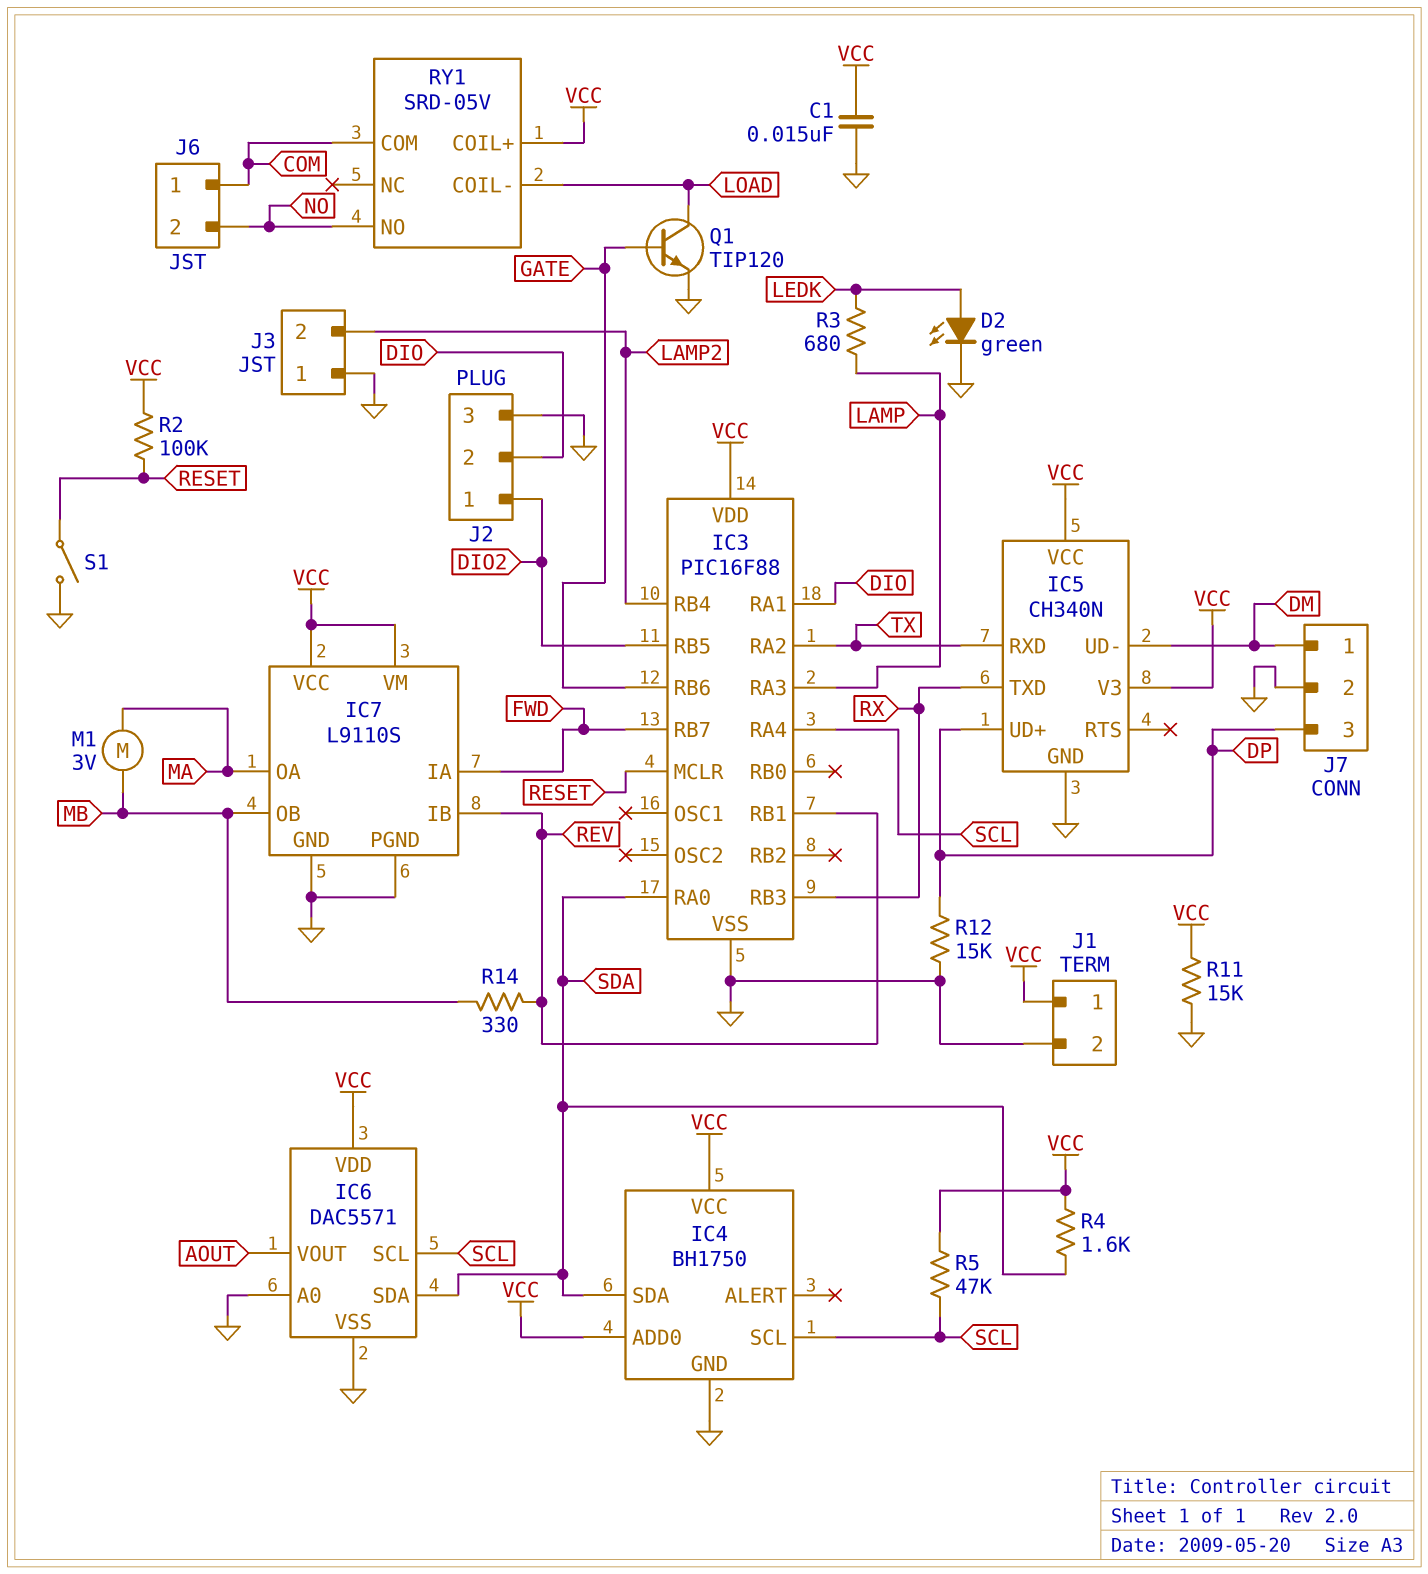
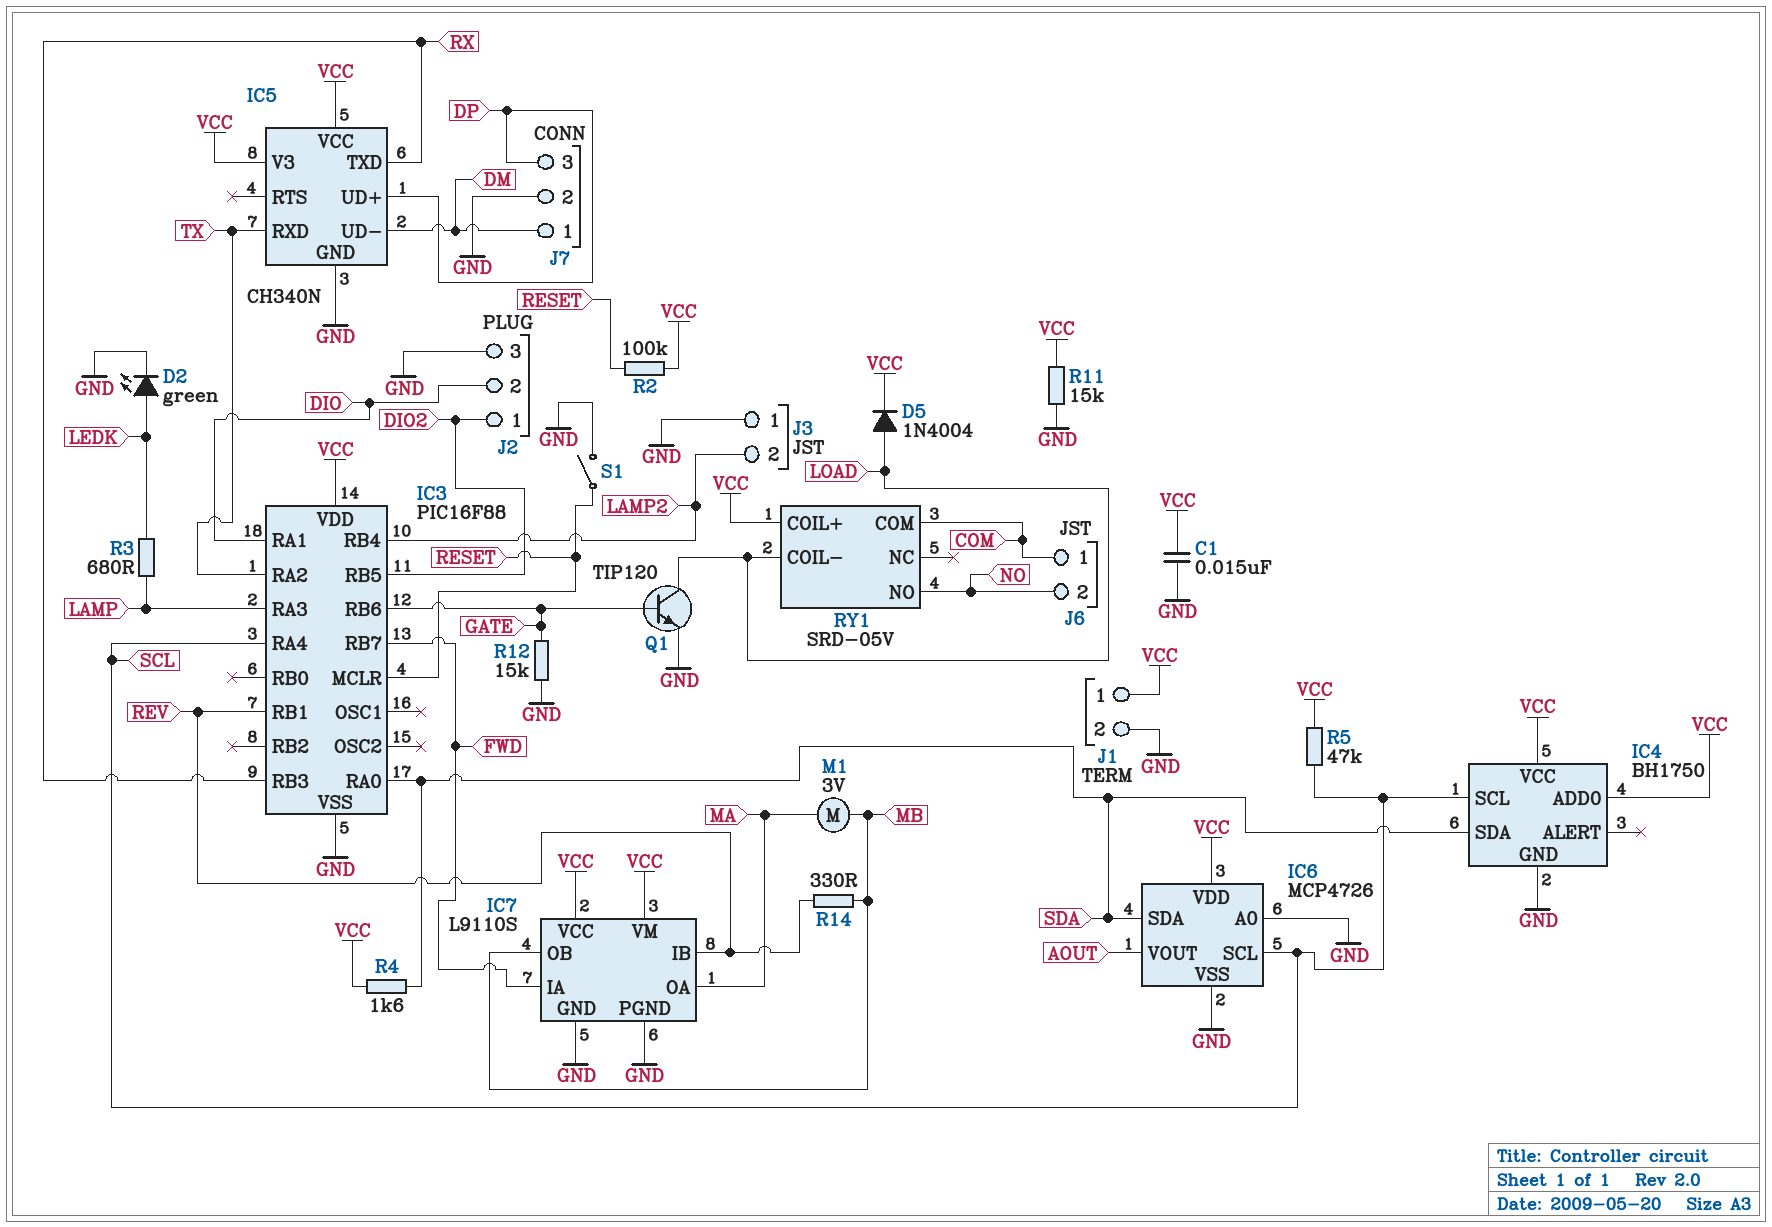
D5: none -> diode 1N4004 (A LOAD, K VCC)
IC6: DAC5571 -> MCP4726
R12: 15k (DP, GND) -> 15k (GATE, GND)

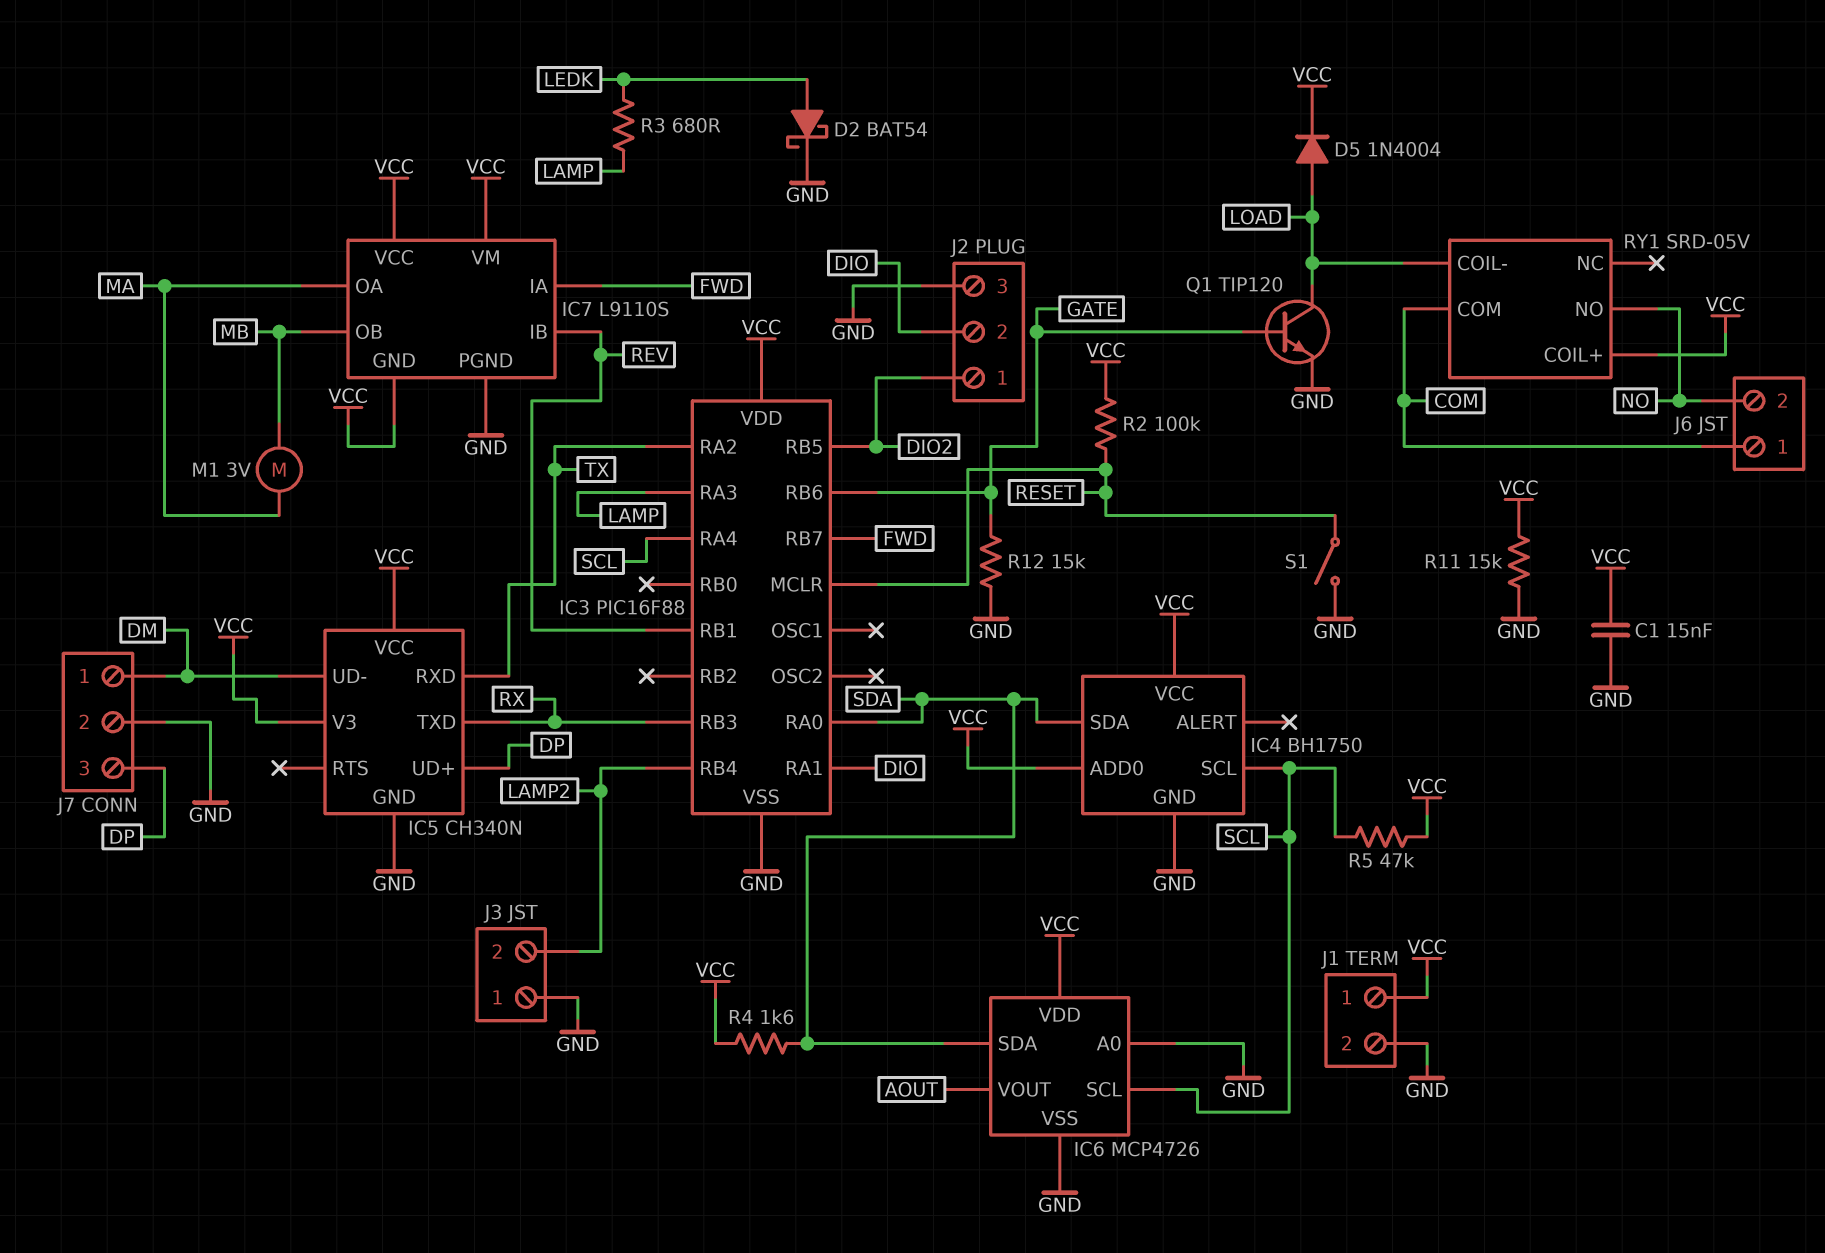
D2: LED green (A LEDK, K GND) -> schottky BAT54 (A LEDK, K GND)
IC7 pin GND: GND -> VCC
R14: 330 (MB, REV) -> none

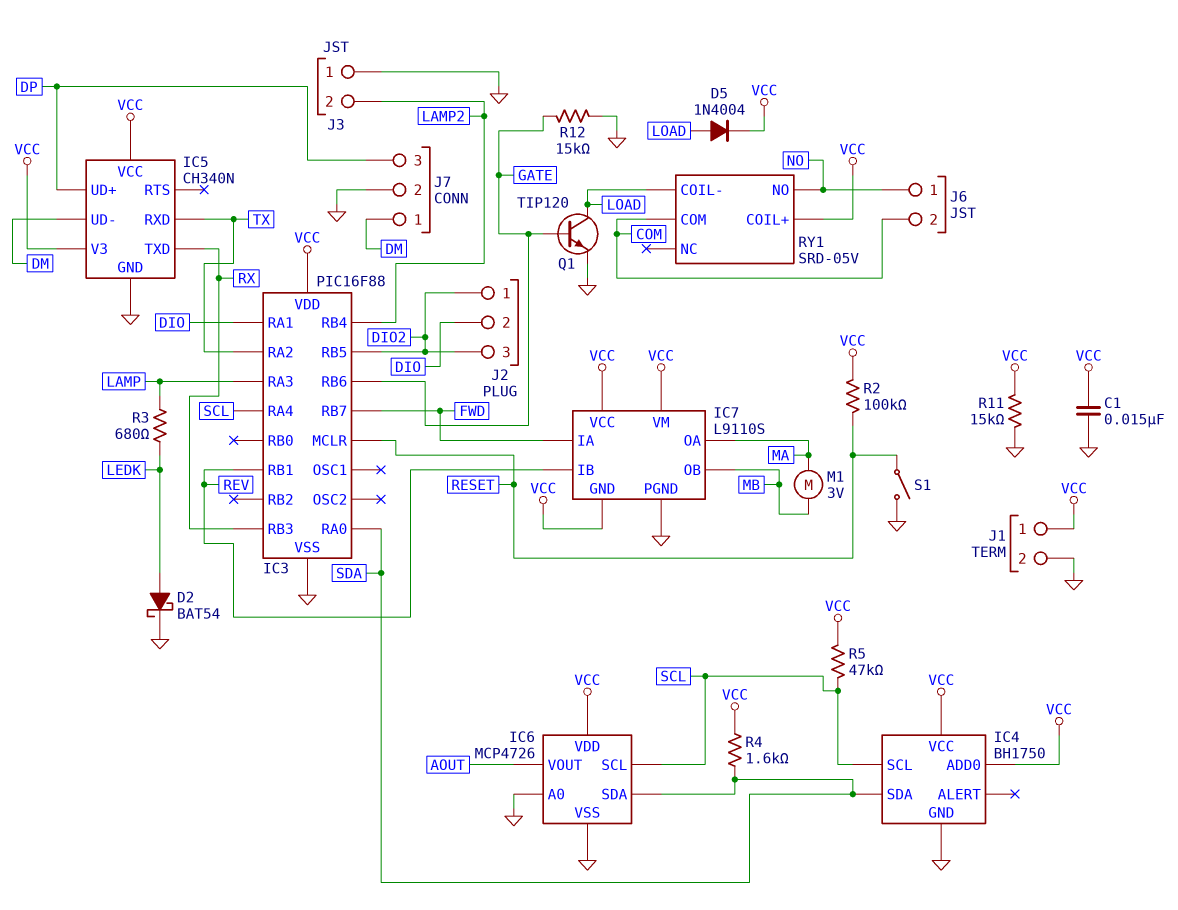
J2 pin 3: GND -> DIO2
J6 pin 1: COM -> NO
J6 pin 2: NO -> COM

